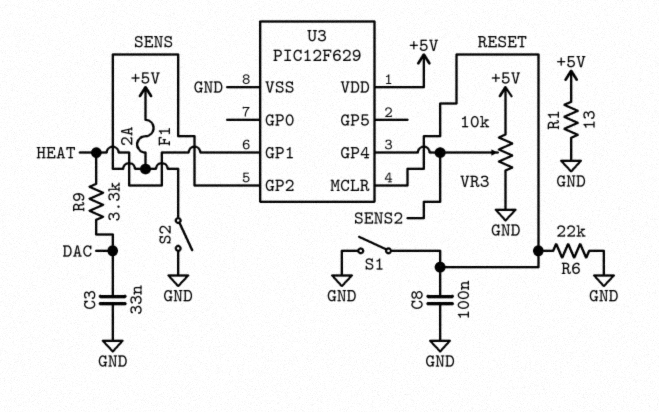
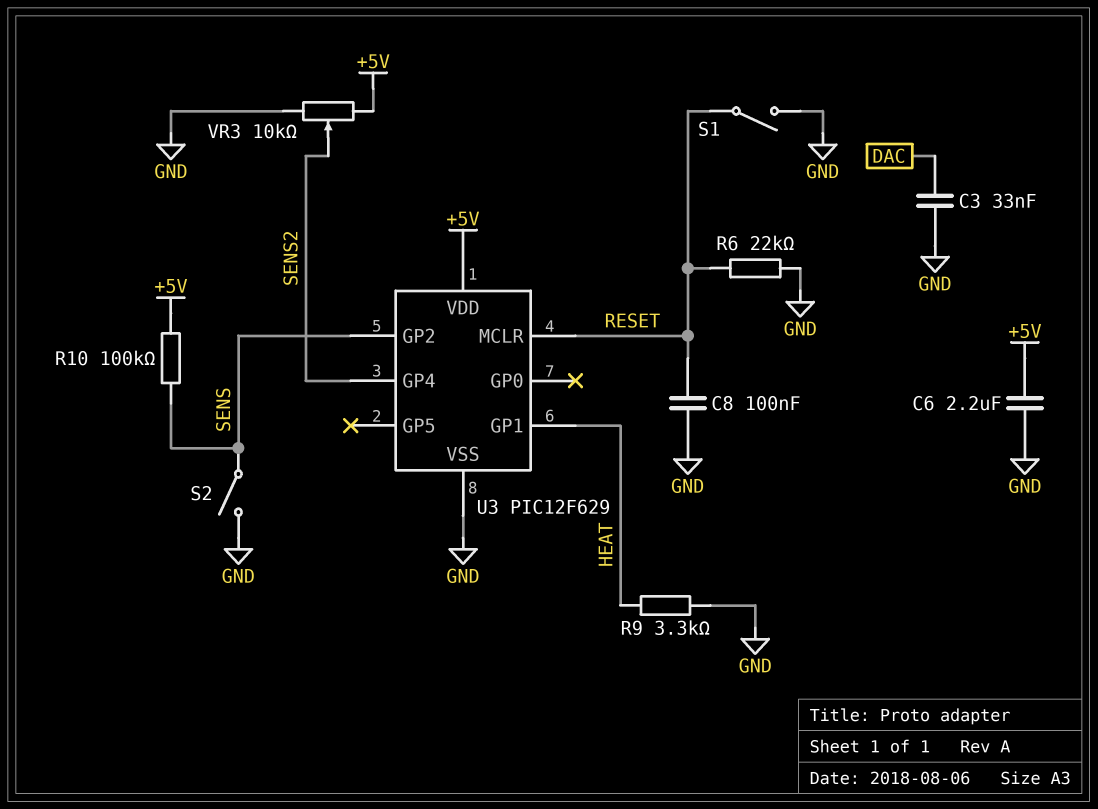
C6: none -> 2.2uF (+5V, GND)
F1: 2A (+5V, SENS) -> none
R1: 13 (+5V, GND) -> none
R9: 3.3k (DAC, HEAT) -> 3.3k (GND, HEAT)
R10: none -> 100k (+5V, SENS)

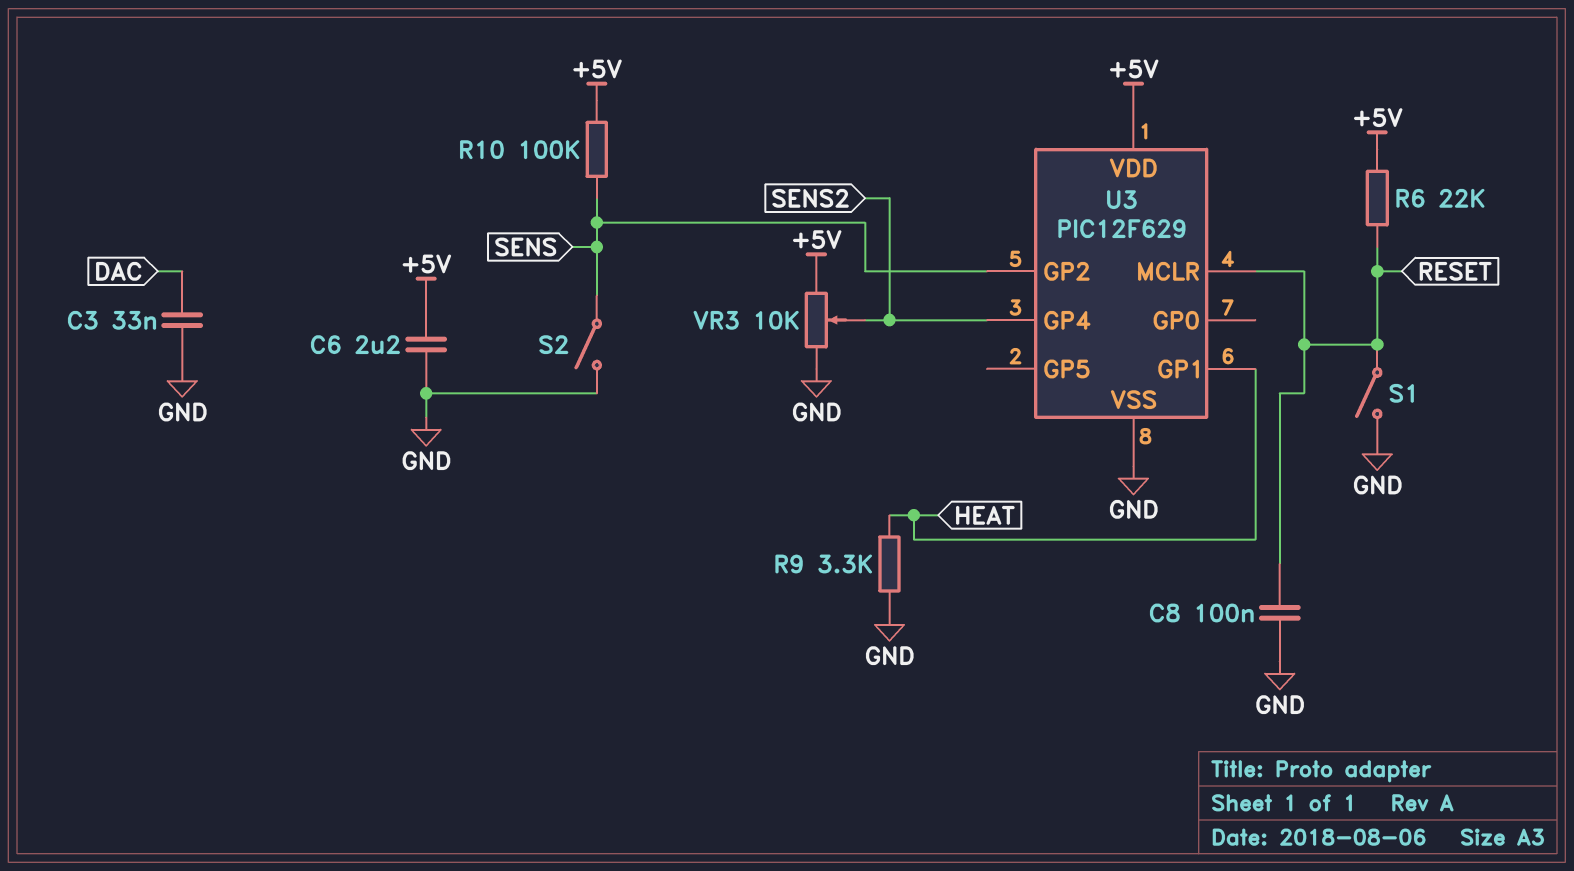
R6: 22k (GND, RESET) -> 22k (+5V, RESET)

